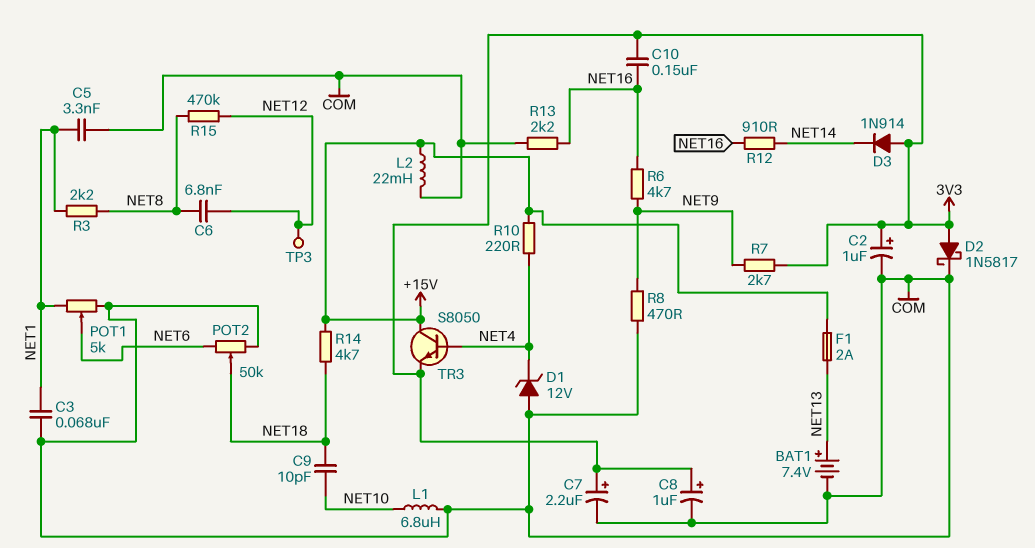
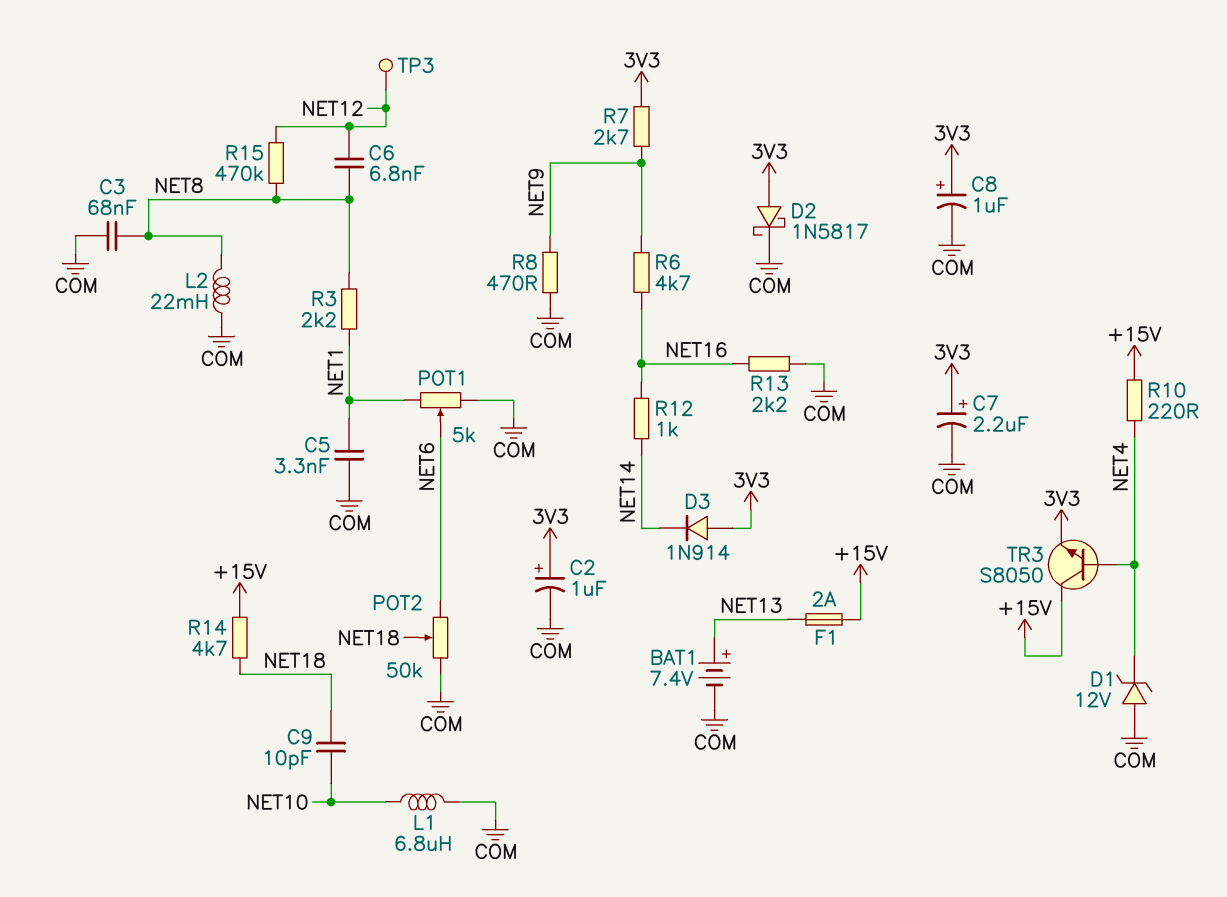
C3: 68nF (COM, NET1) -> 68nF (COM, NET8)
C10: 150nF (3V3, NET16) -> none
L2: 22mH (+15V, COM) -> 22mH (COM, NET8)
R12: 910 (NET14, NET16) -> 1k (NET14, NET16)

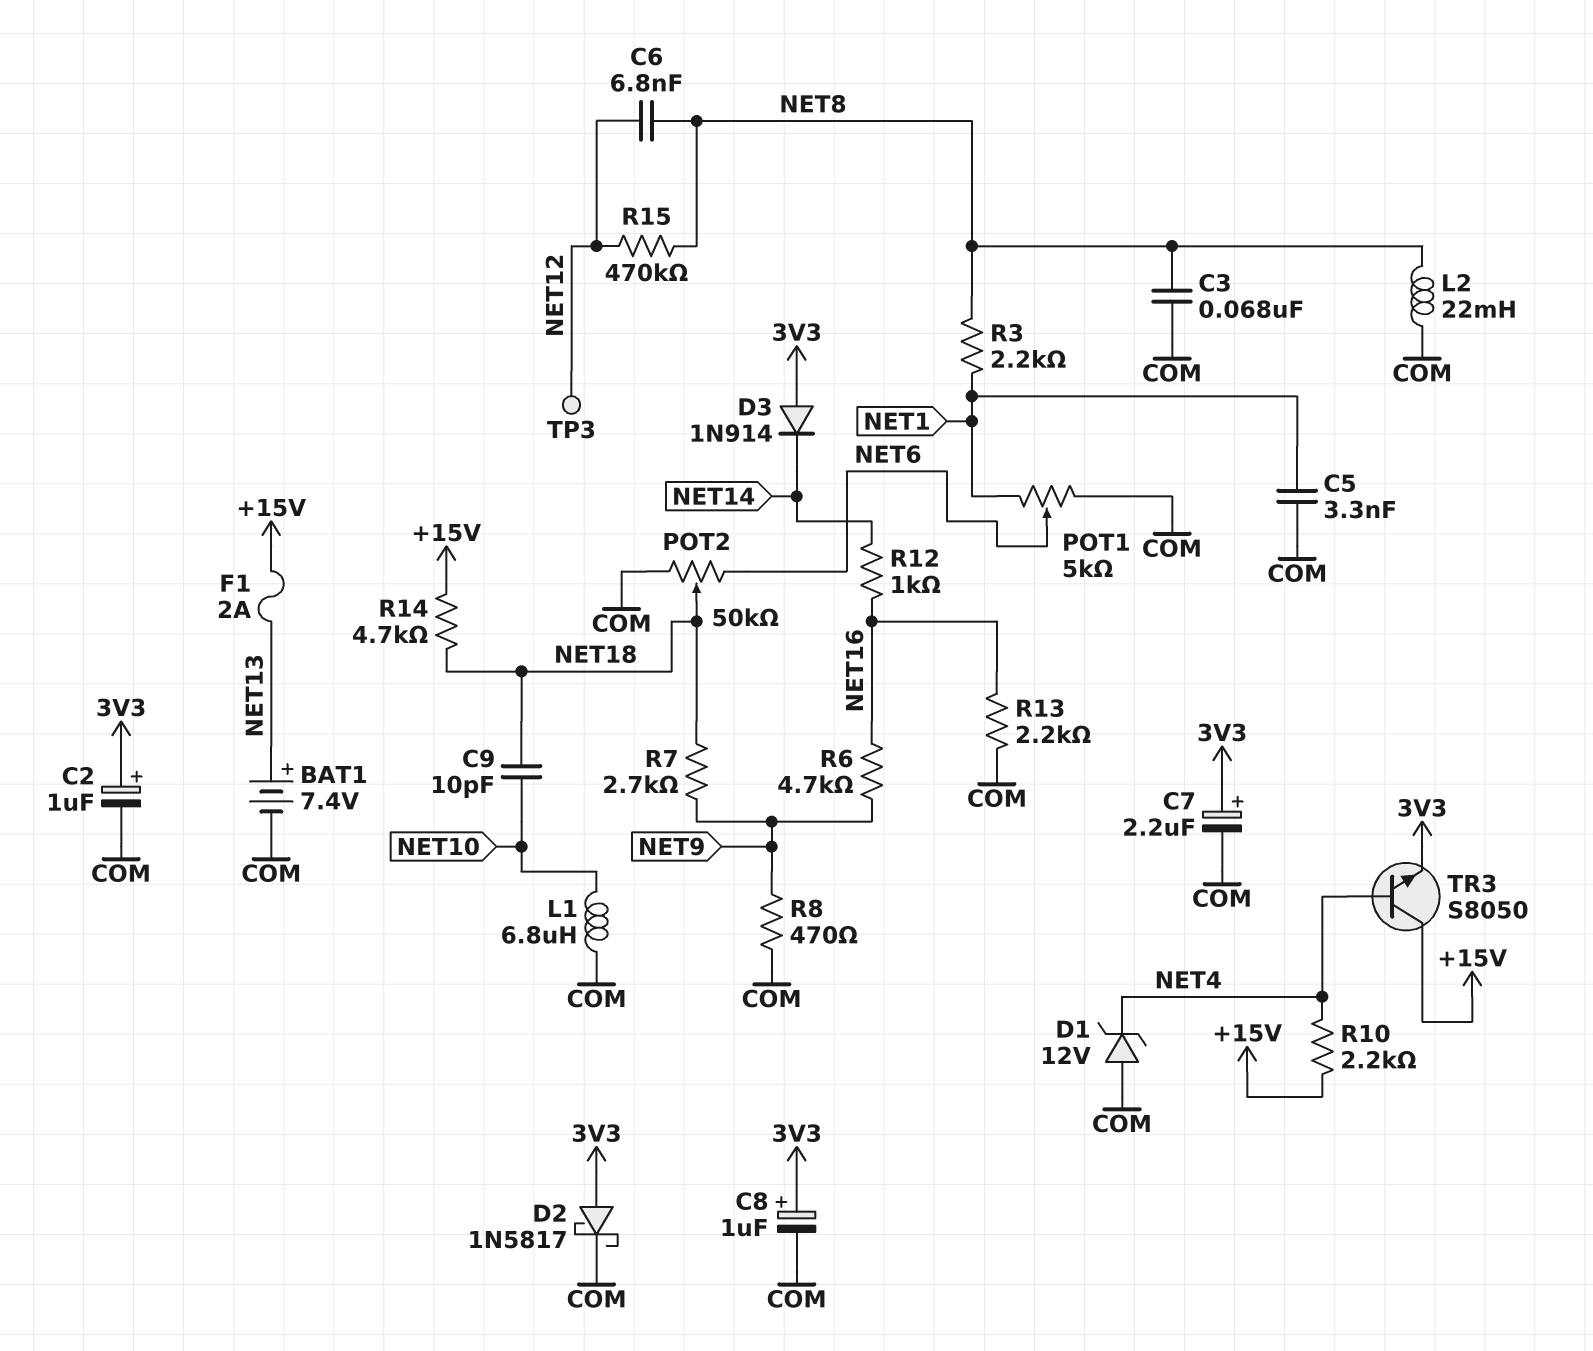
R7: 2.7k (3V3, NET9) -> 2.7k (NET9, NET18)
R10: 220 (+15V, NET4) -> 2.2k (+15V, NET4)

